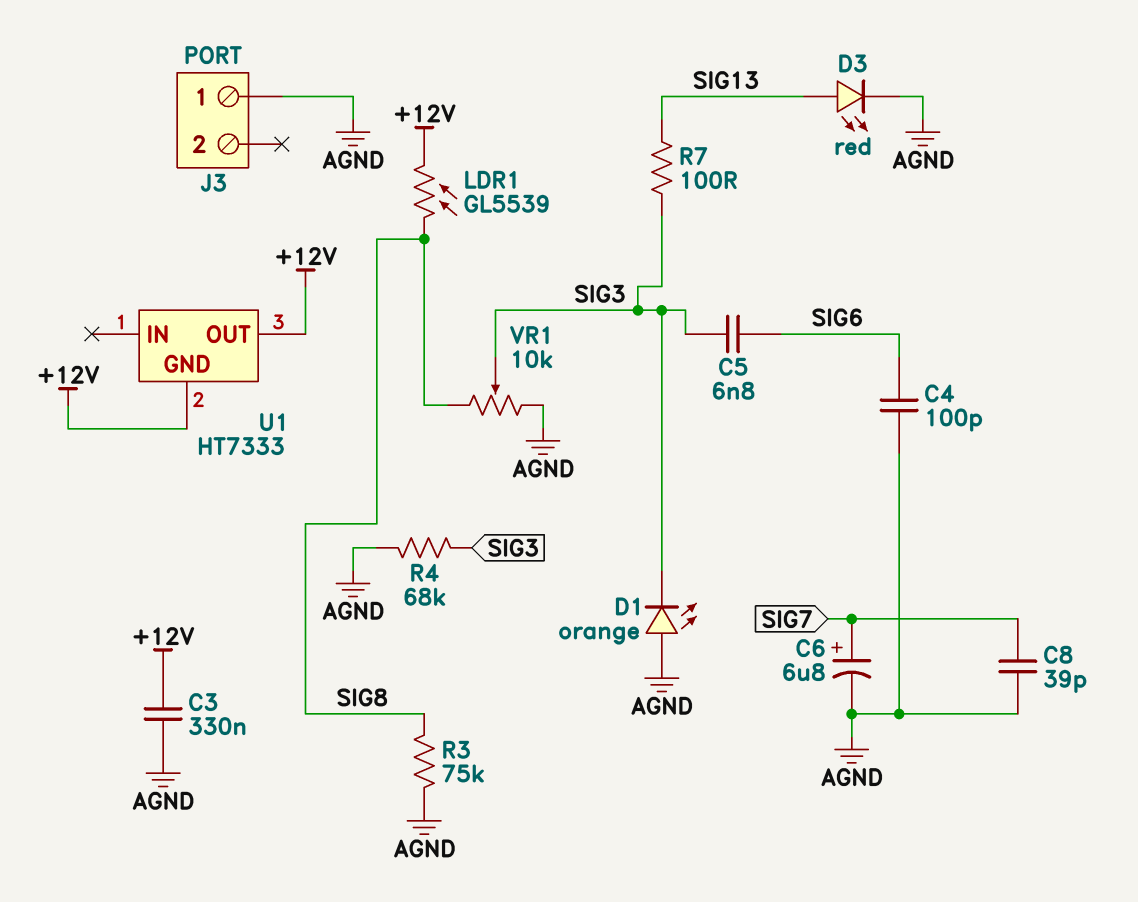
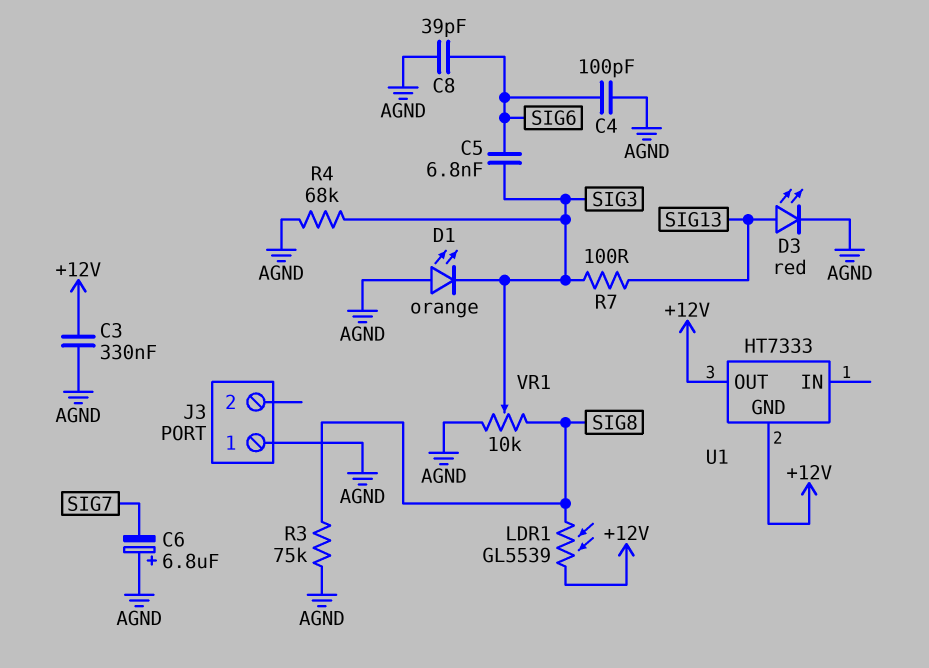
C6: 6.8uF (plus SIG7, minus AGND) -> 6.8uF (plus AGND, minus SIG7)
C8: 39pF (AGND, SIG7) -> 39pF (AGND, SIG6)

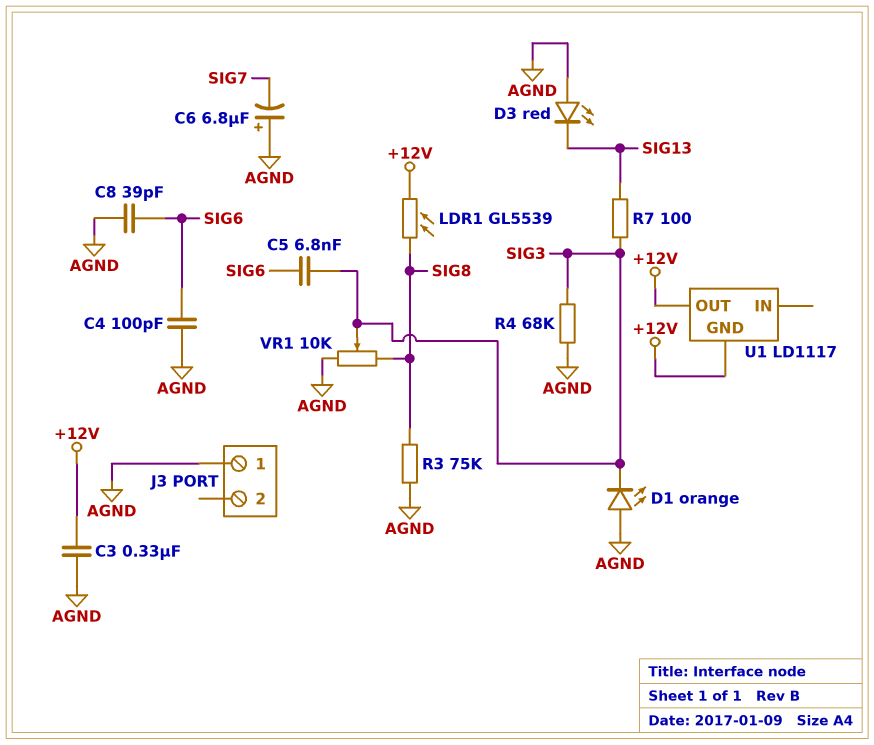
D3: LED red (A SIG13, K AGND) -> LED red (A AGND, K SIG13)
U1: HT7333 -> LD1117

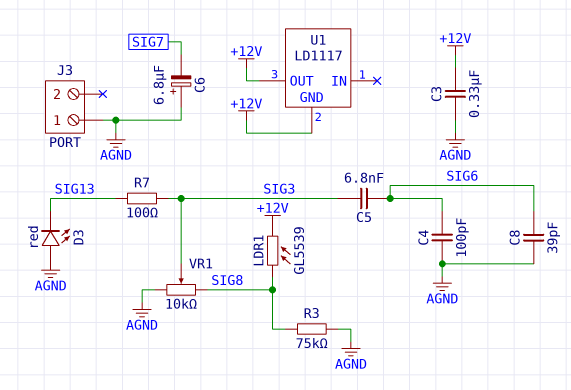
D1: LED orange (A AGND, K SIG3) -> none
R4: 68k (AGND, SIG3) -> none

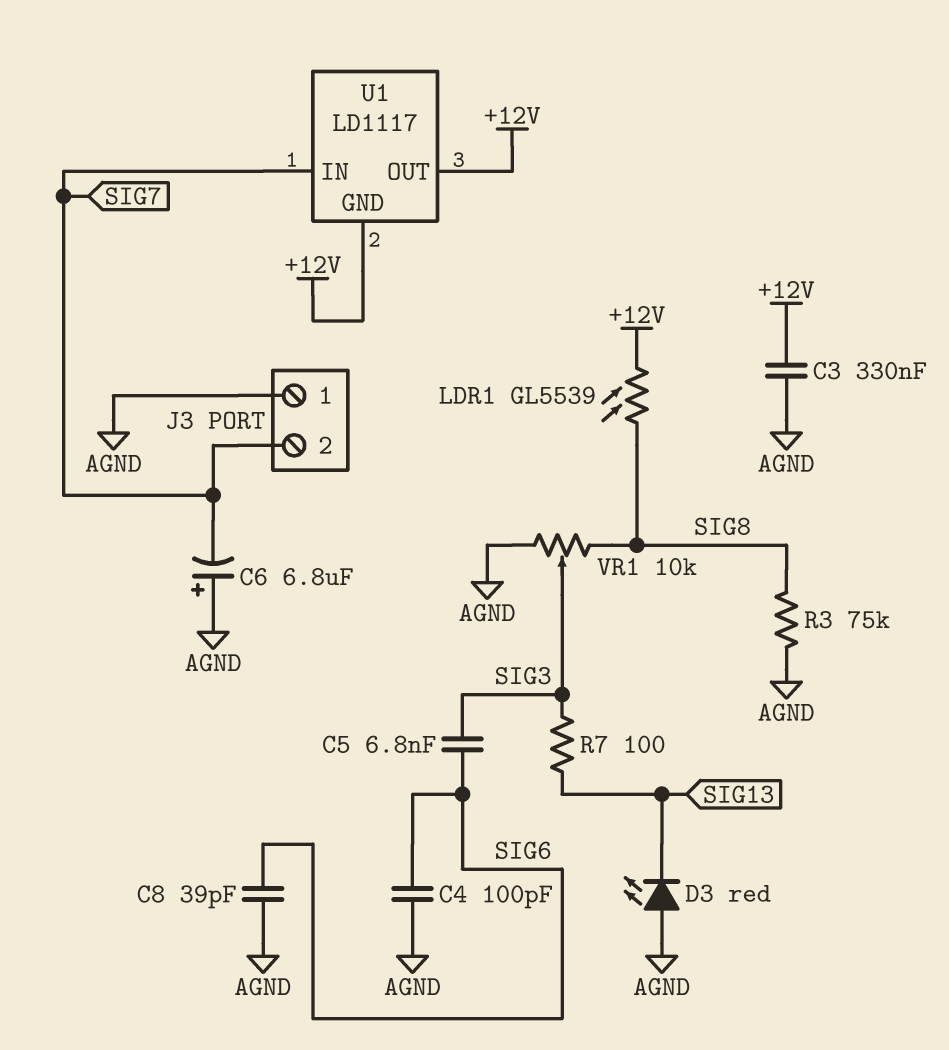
J3 pin 2: none -> SIG7
U1 pin IN: none -> SIG7

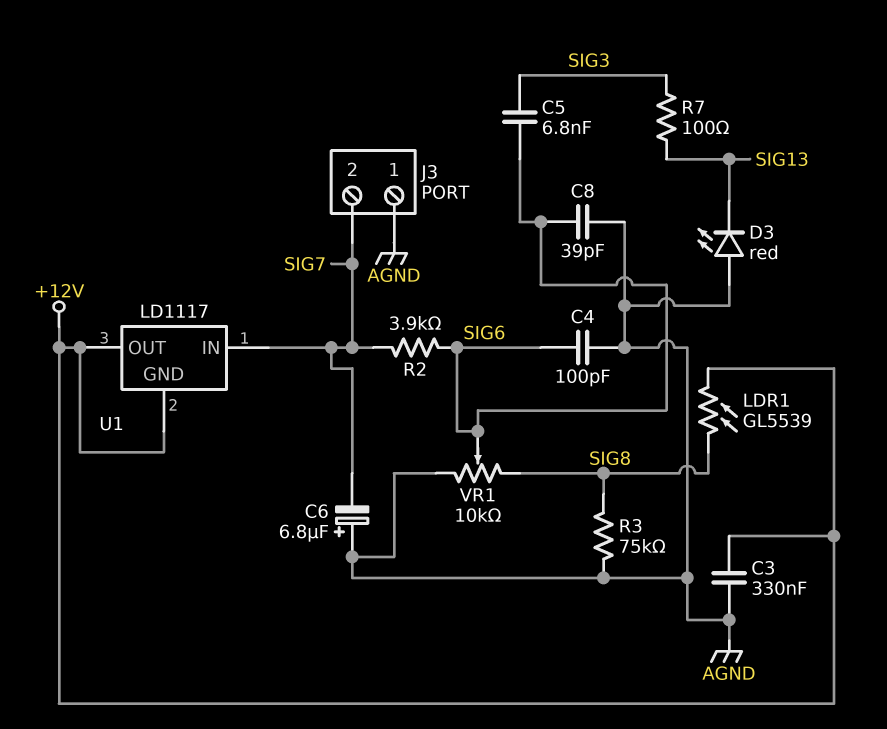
R2: none -> 3.9k (SIG6, SIG7)
VR1: 10k (AGND, SIG8, wiper SIG3) -> 10k (AGND, SIG8, wiper SIG6)

